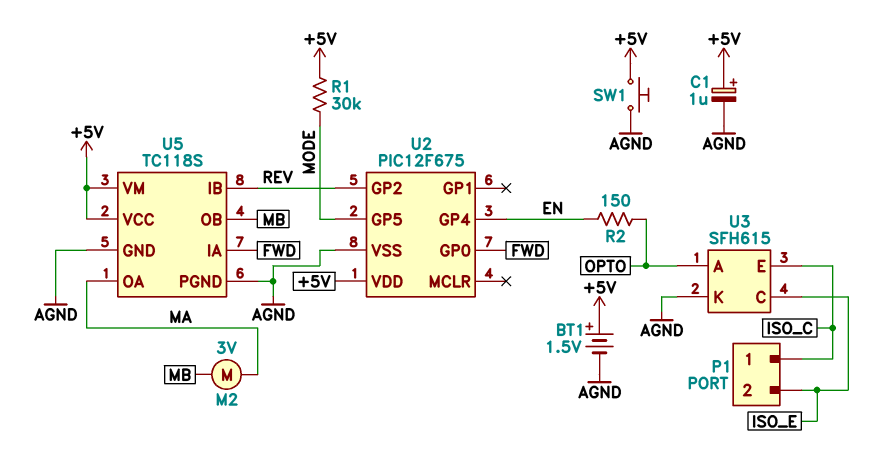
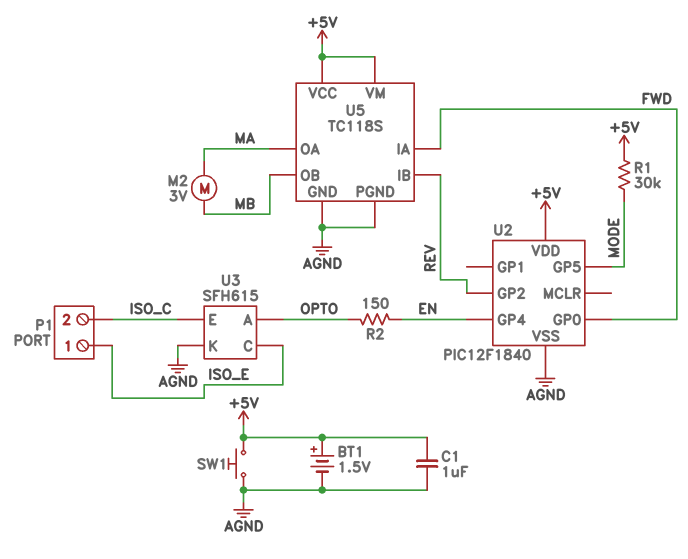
C1: 1uF (plus +5V, minus AGND) -> 1uF (+5V, AGND)
P1 pin 1: ISO_C -> ISO_E
P1 pin 2: ISO_E -> ISO_C
U2: PIC12F675 -> PIC12F1840

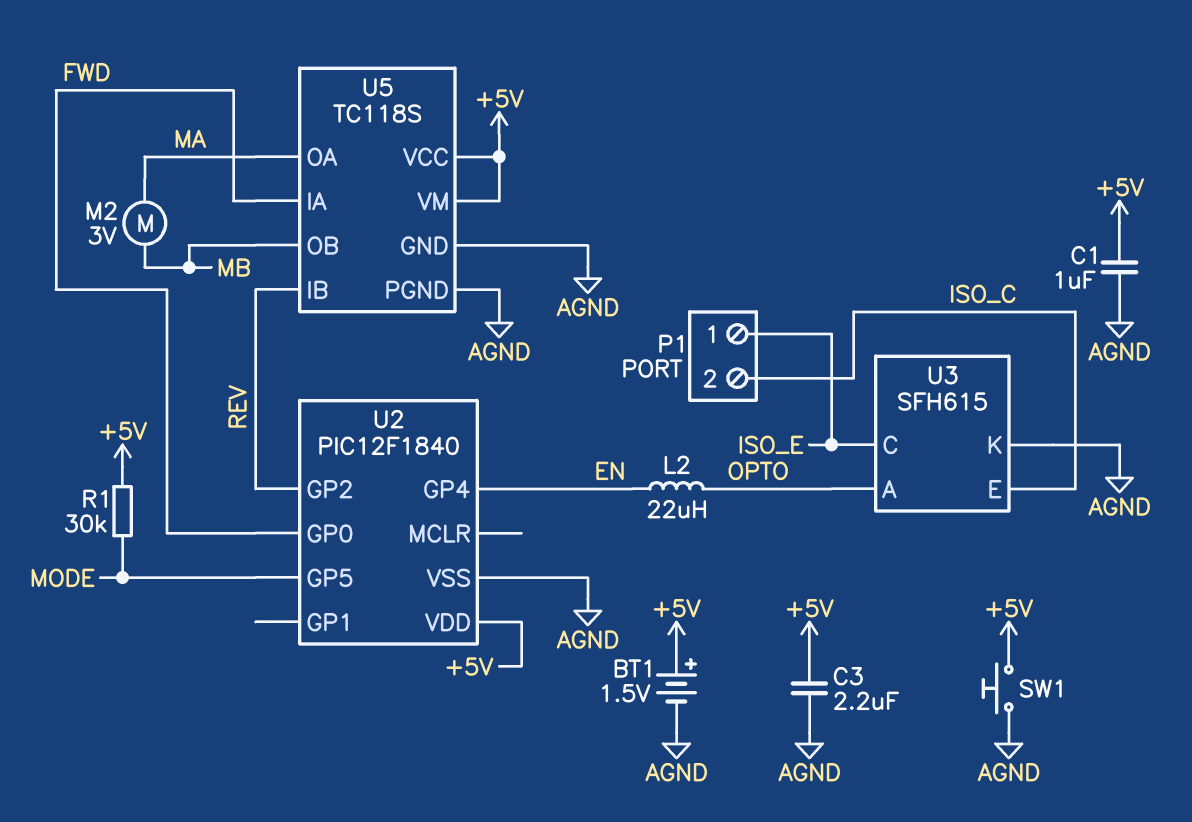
C3: none -> 2.2uF (+5V, AGND)
L2: none -> 22uH (EN, OPTO)
R2: 150 (EN, OPTO) -> none

